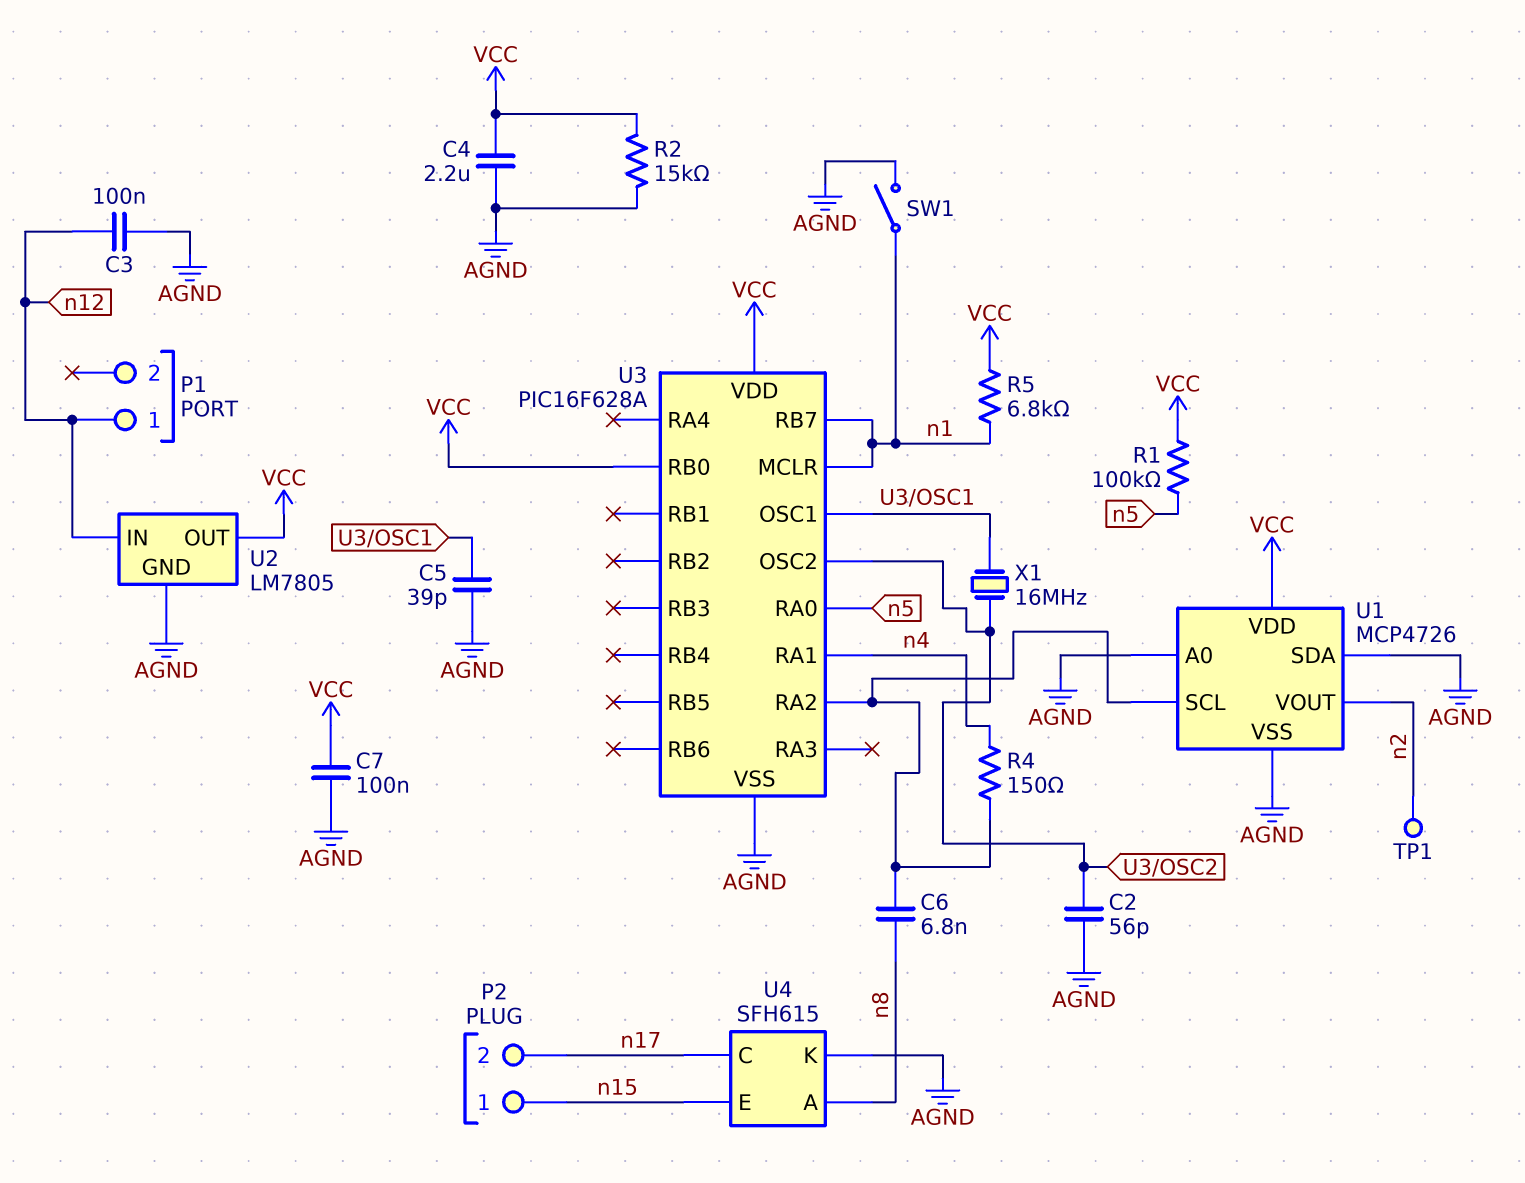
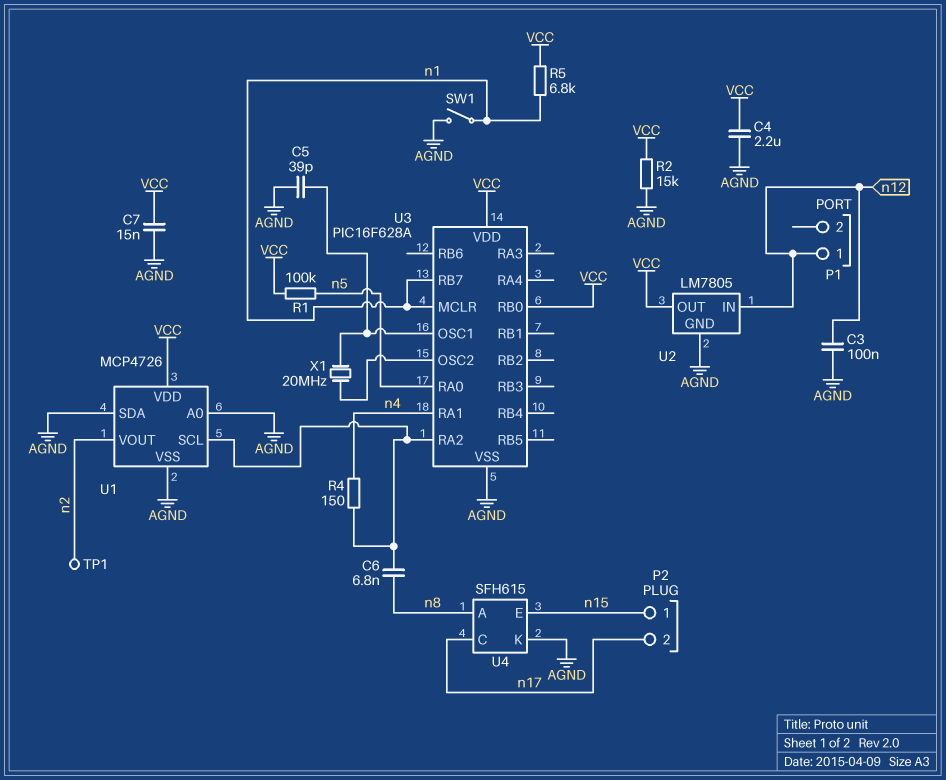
C2: 56pF (AGND, U3/OSC2) -> none
C7: 100nF (AGND, VCC) -> 15nF (AGND, VCC)
X1: 16MHz (U3/OSC1, U3/OSC2) -> 20MHz (U3/OSC1, U3/OSC2)

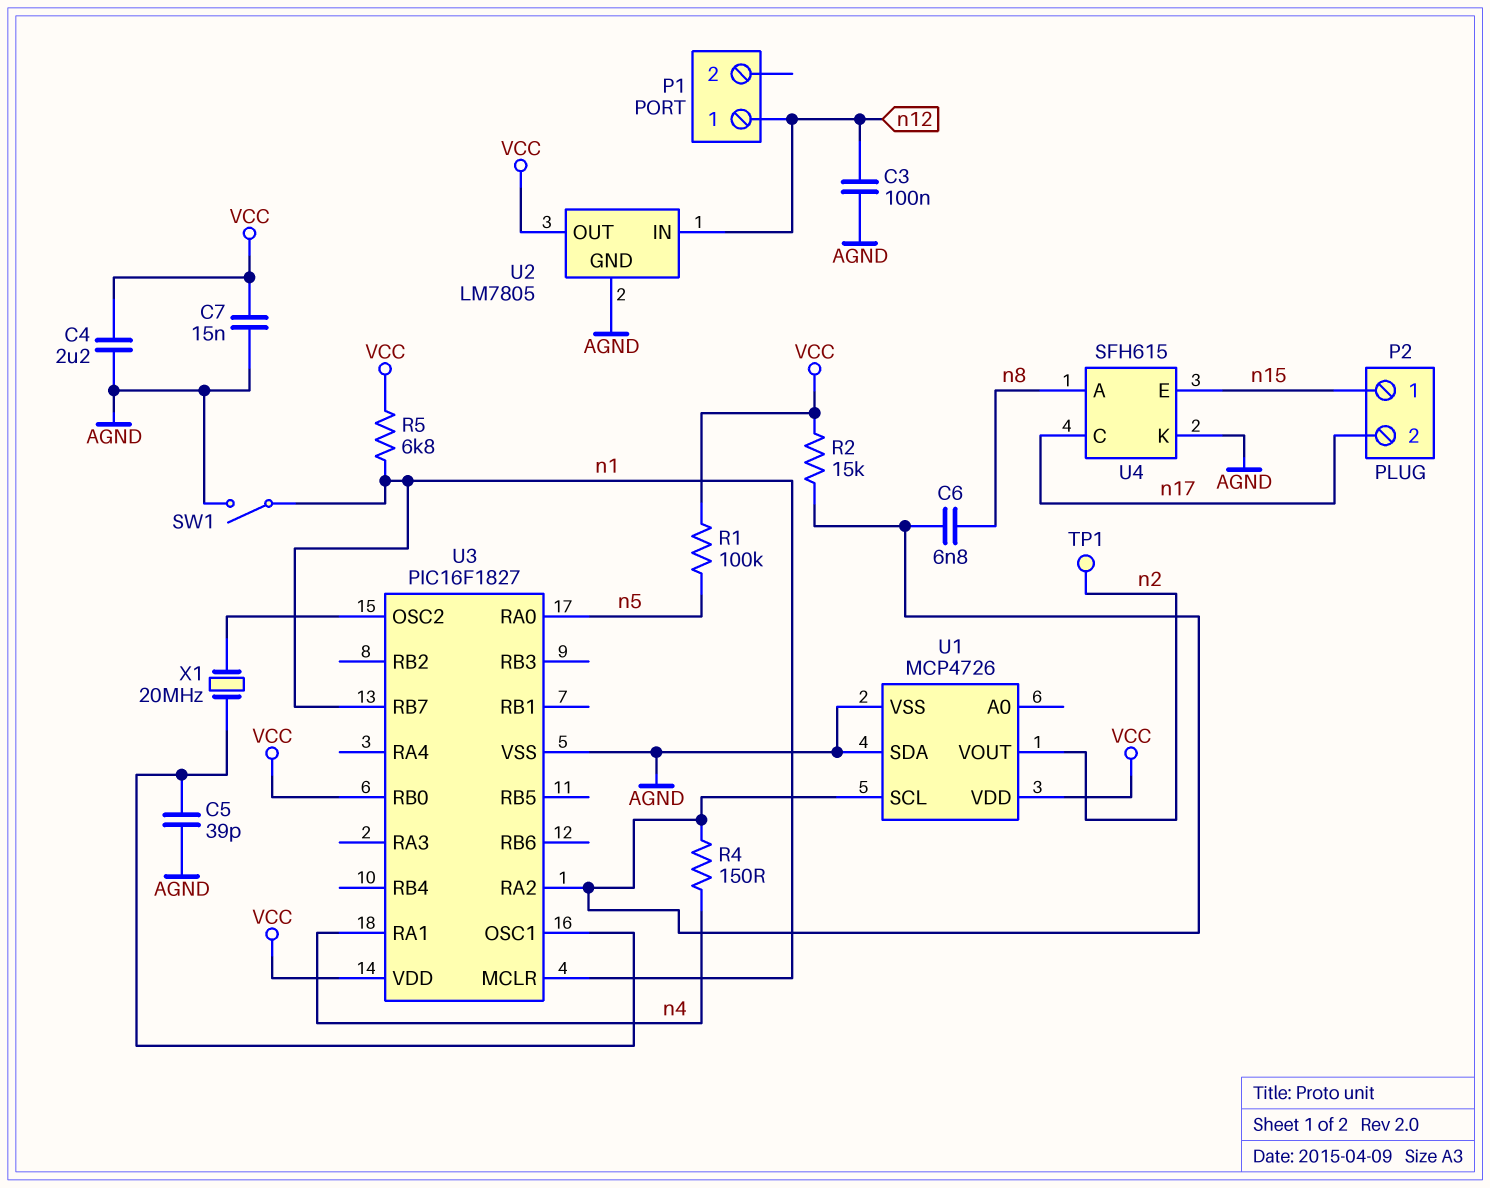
R2: 15k (AGND, VCC) -> 15k (U1/SCL, VCC)
U1 pin A0: AGND -> none
U3: PIC16F628A -> PIC16F1827

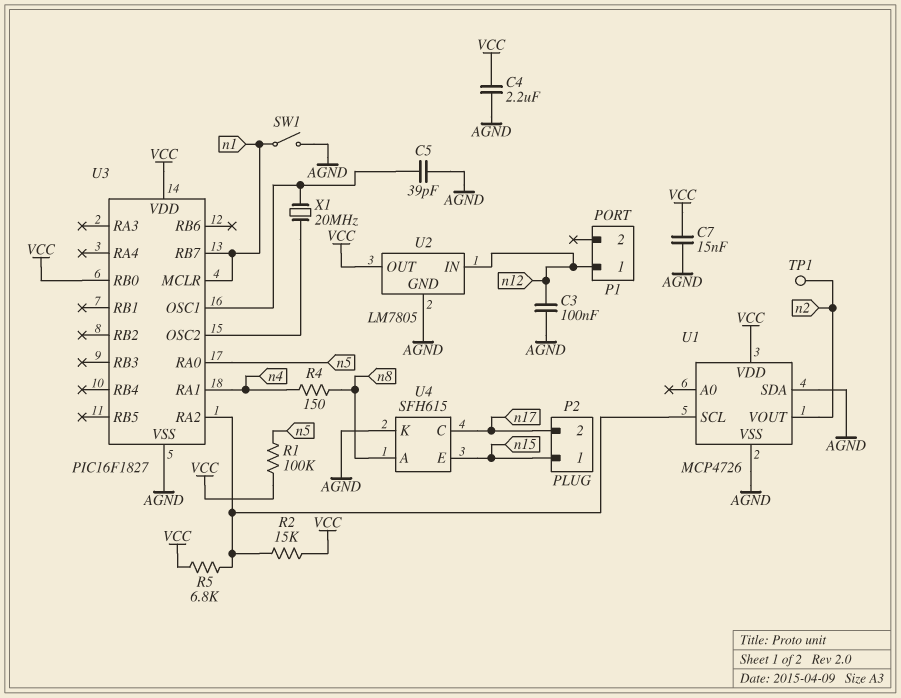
C6: 6.8nF (U1/SCL, n8) -> none
R4: 150 (U1/SCL, n4) -> 150 (n4, n8)
R5: 6.8k (VCC, n1) -> 6.8k (U1/SCL, VCC)

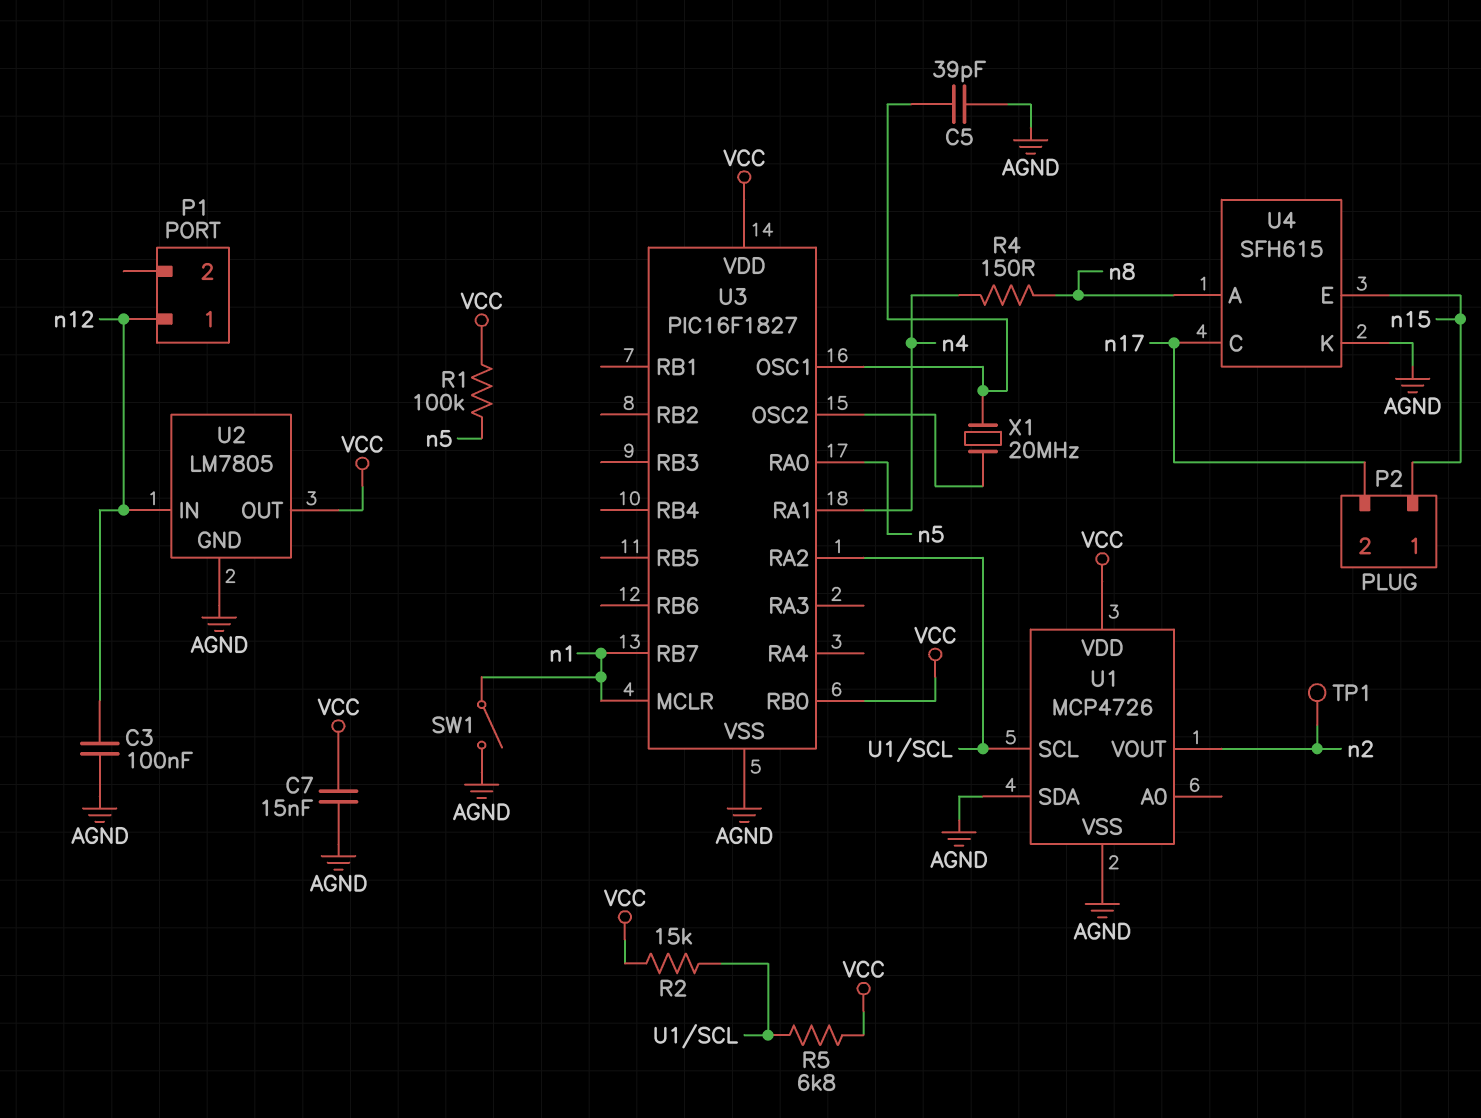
C4: 2.2uF (AGND, VCC) -> none

